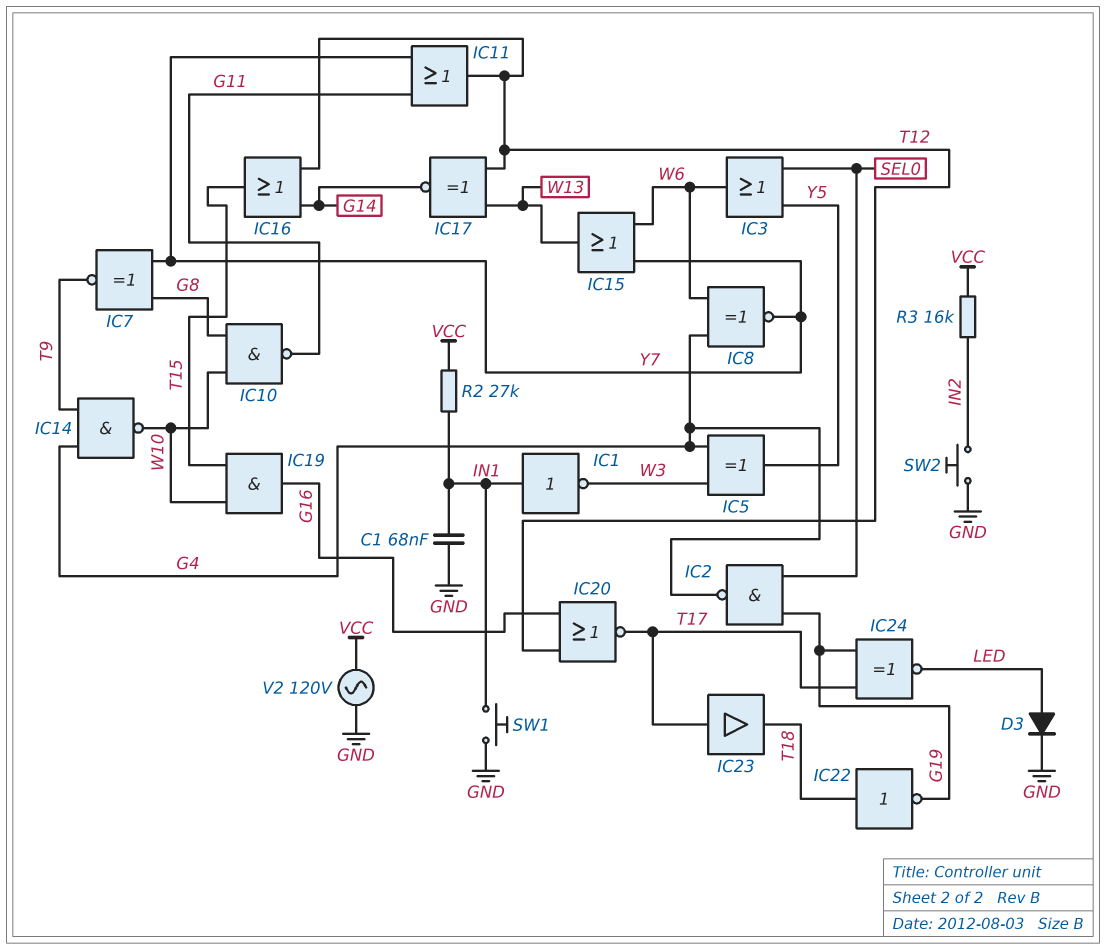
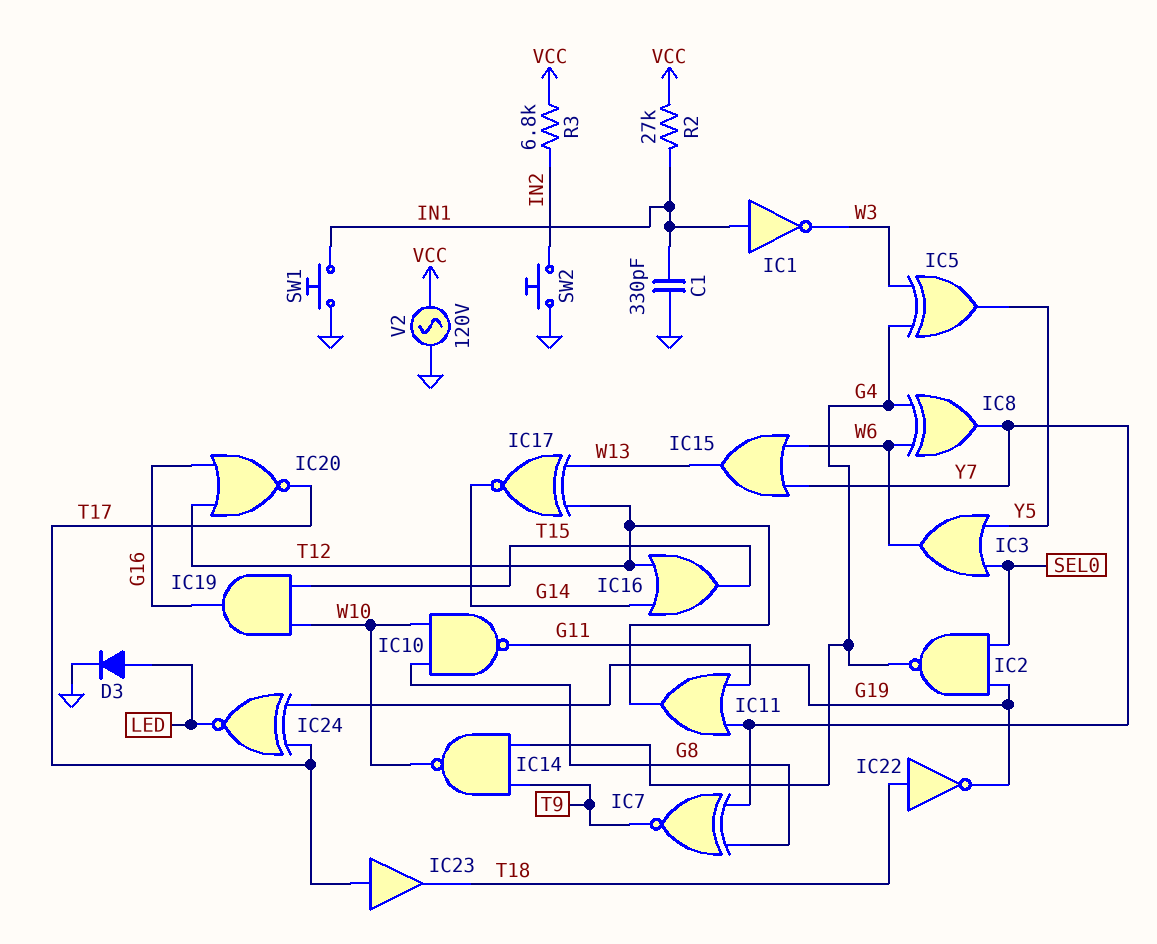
C1: 68nF (GND, IN1) -> 330pF (GND, IN1)
IC8: XNOR (in G4, in W6, out Y7) -> XOR (in G4, in W6, out Y7)
R3: 16k (IN2, VCC) -> 6.8k (IN2, VCC)

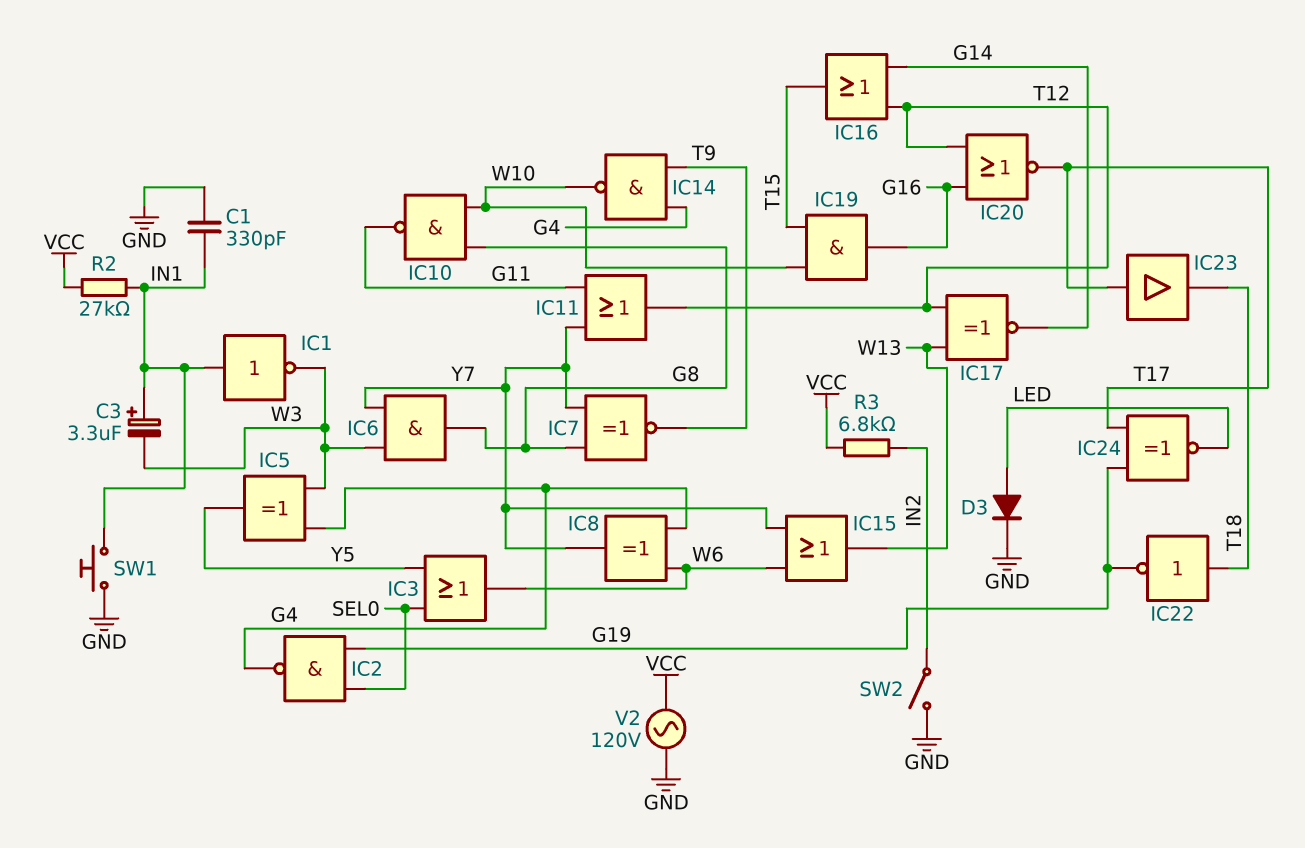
C3: none -> 3.3uF (plus IN1, minus W3)
IC6: none -> AND (in W3, in Y7, out G8)
SW2: button (GND, IN2) -> switch (GND, IN2)

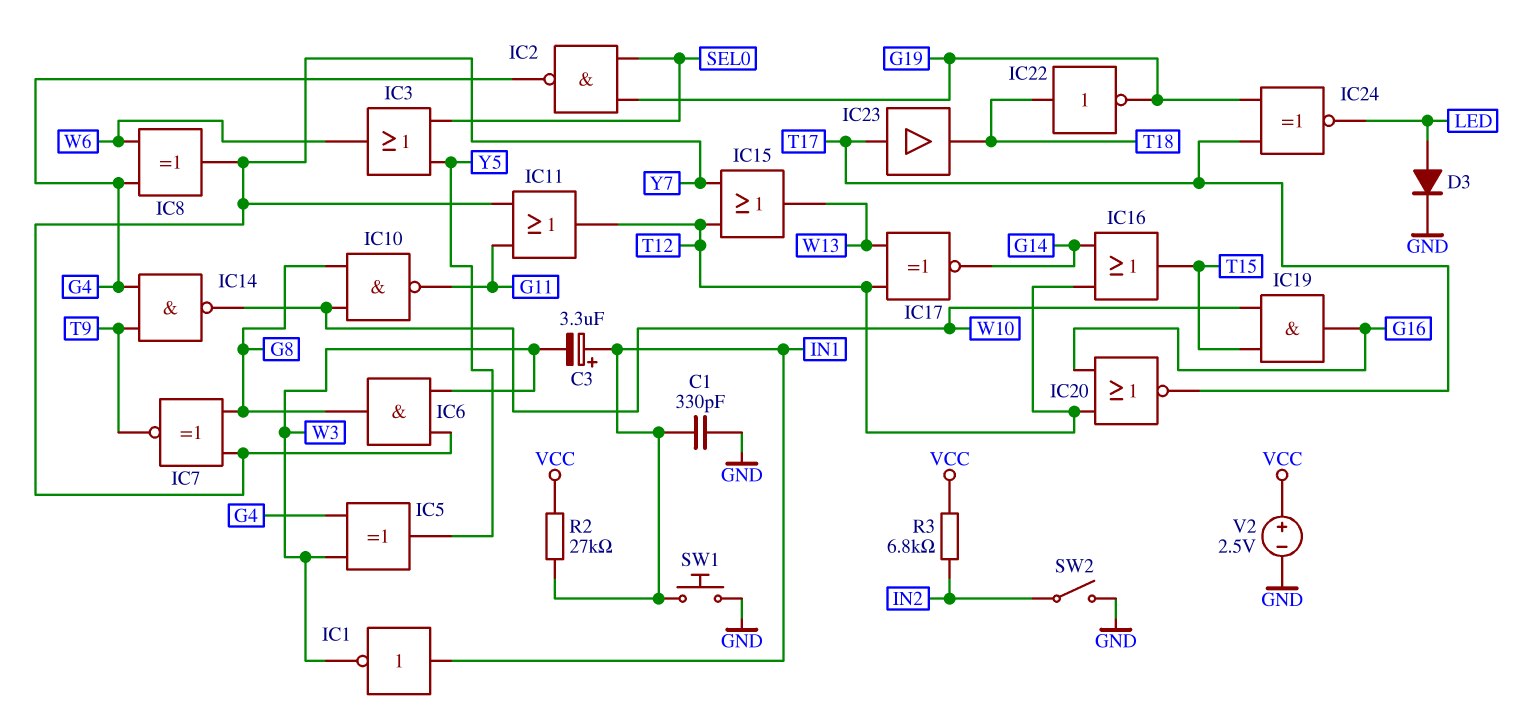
IC15: OR (in W6, in Y7, out W13) -> OR (in T12, in Y7, out W13)
V2: AC 120V (GND, VCC) -> 2.5V (plus VCC, minus GND)

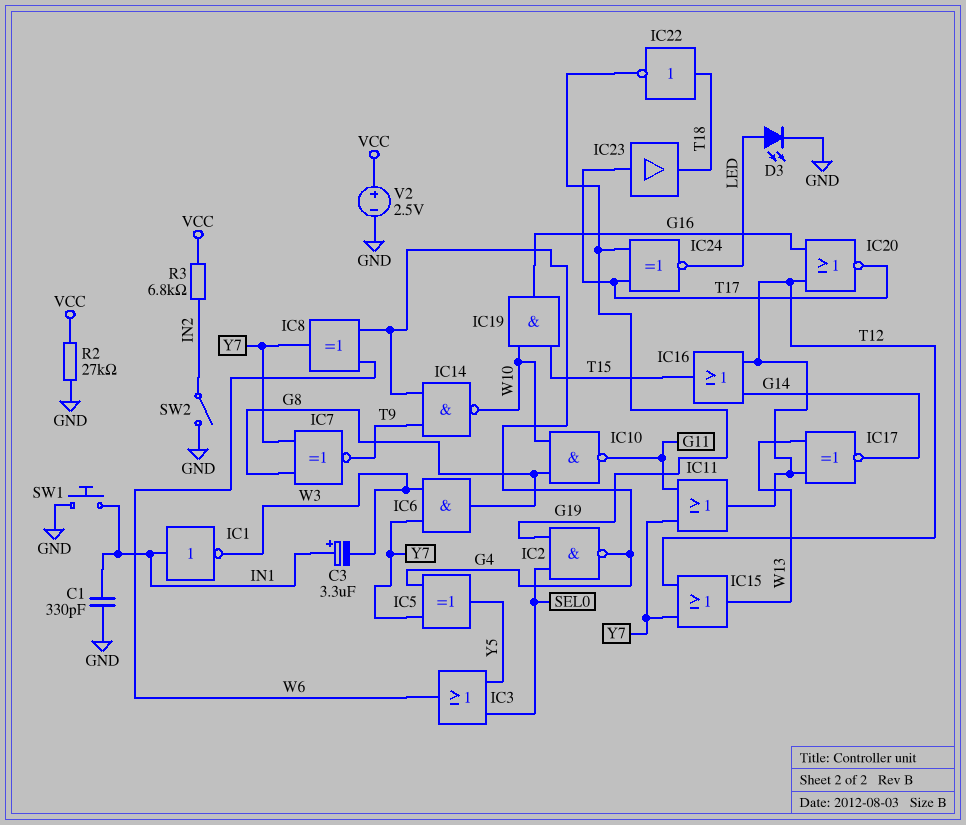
D3: diode (A LED, K GND) -> LED (A LED, K GND)
IC5: XOR (in G4, in W3, out Y5) -> XOR (in G4, in Y7, out Y5)
R2: 27k (IN1, VCC) -> 27k (GND, VCC)

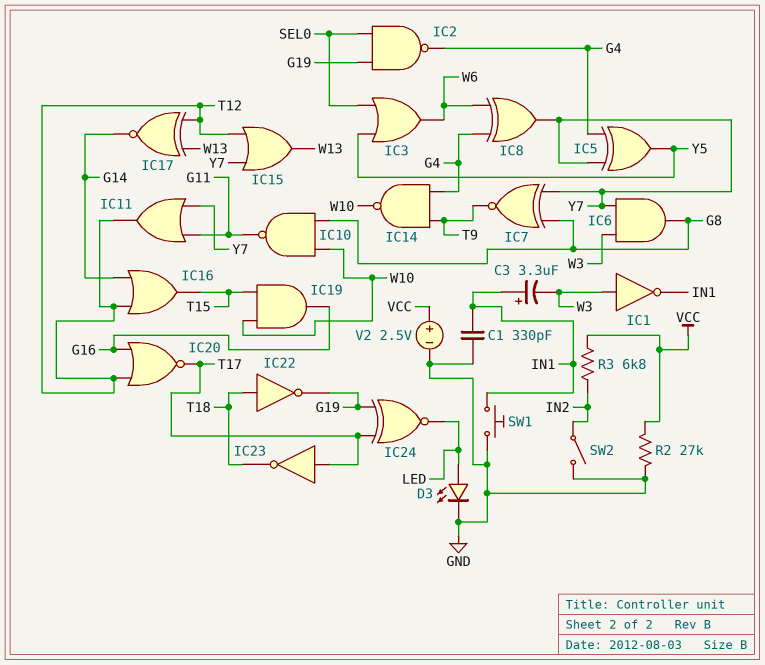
IC1: NOT (in IN1, out W3) -> NOT (in W3, out IN1)
IC23: buffer (in T17, out T18) -> NOT (in T17, out T18)

